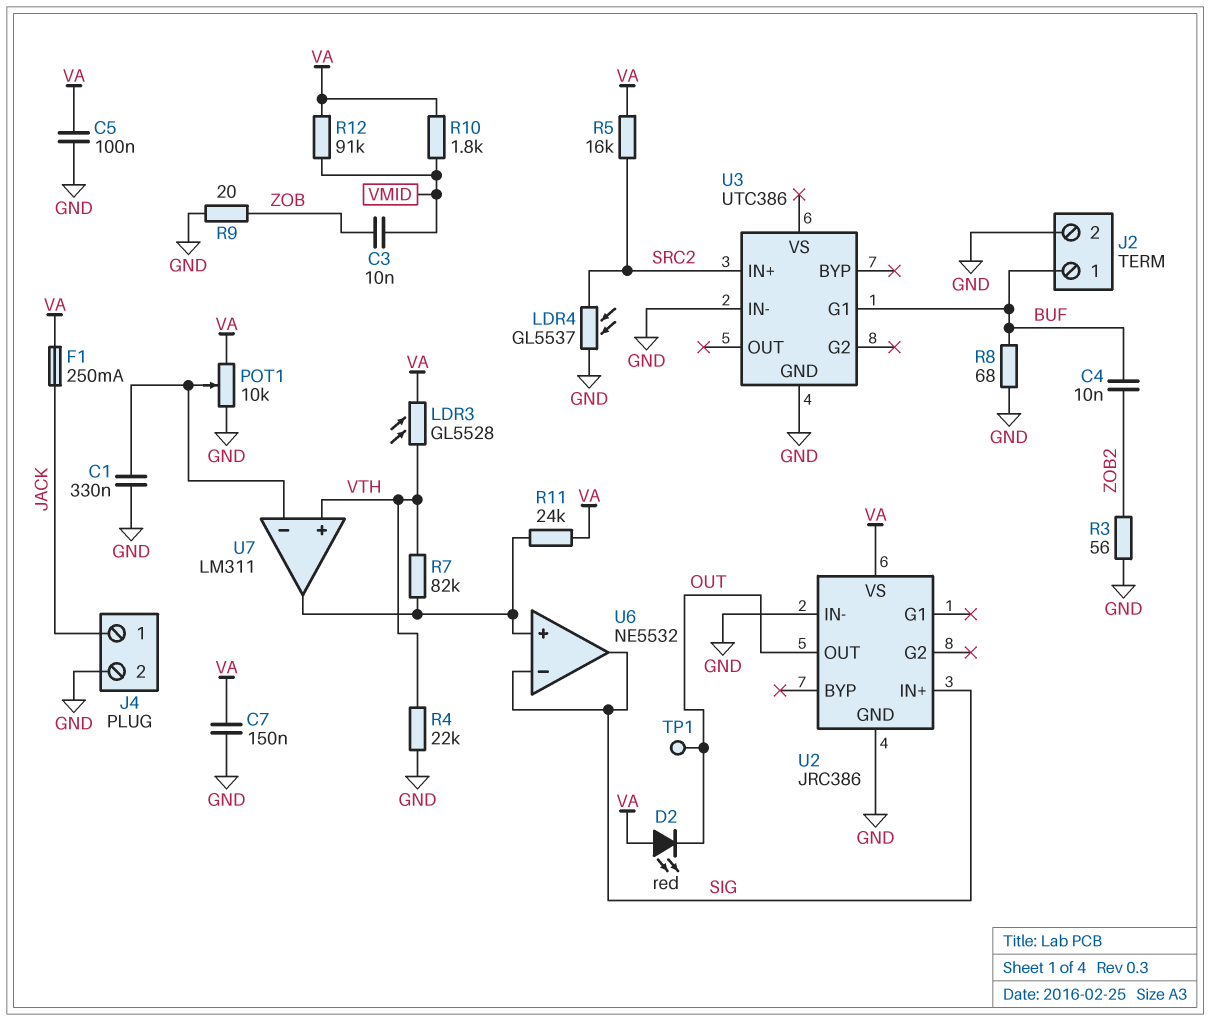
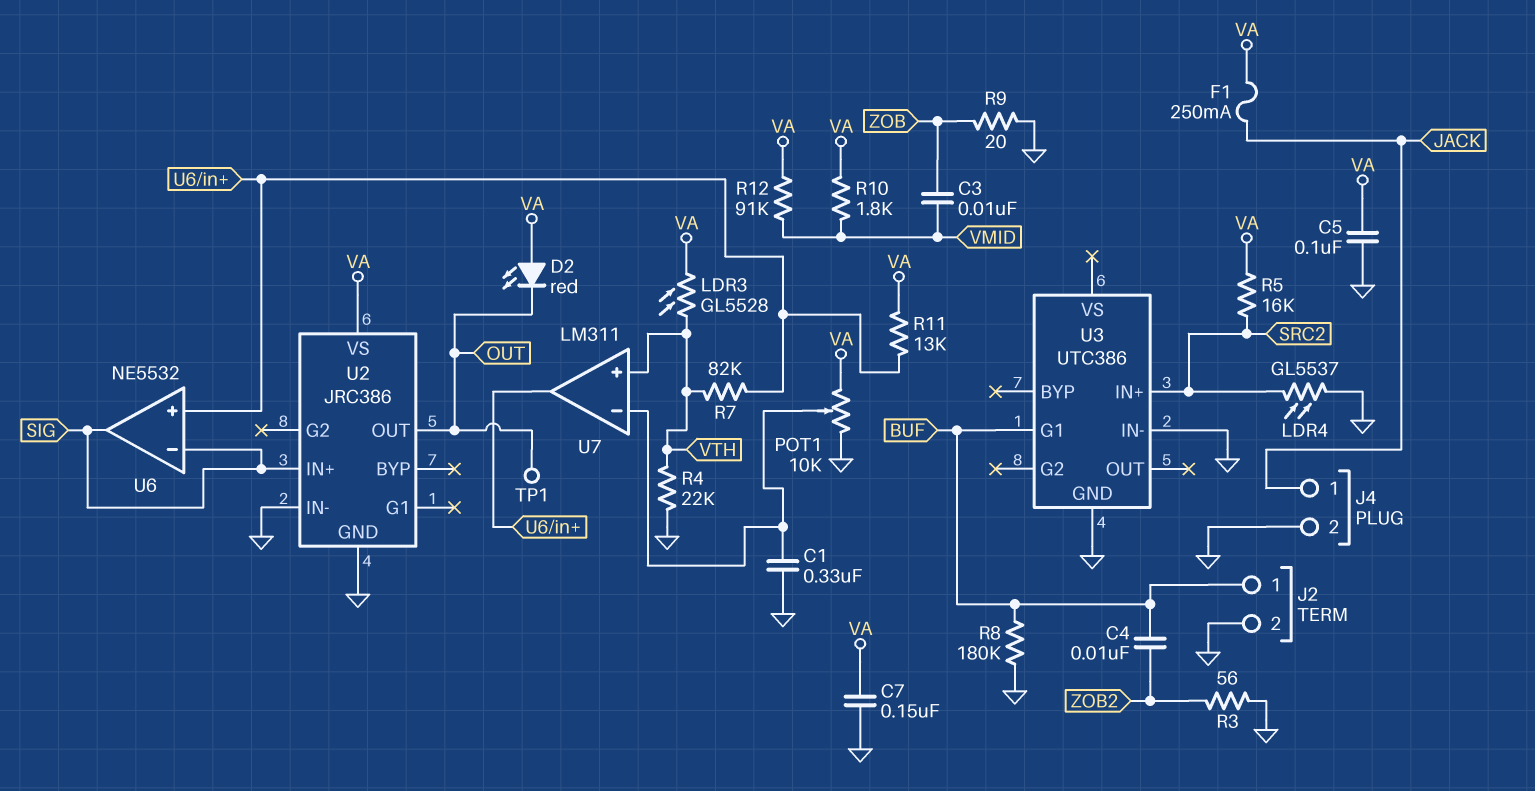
R8: 68 (BUF, GND) -> 180k (BUF, GND)
R11: 24k (U6/in+, VA) -> 13k (U6/in+, VA)

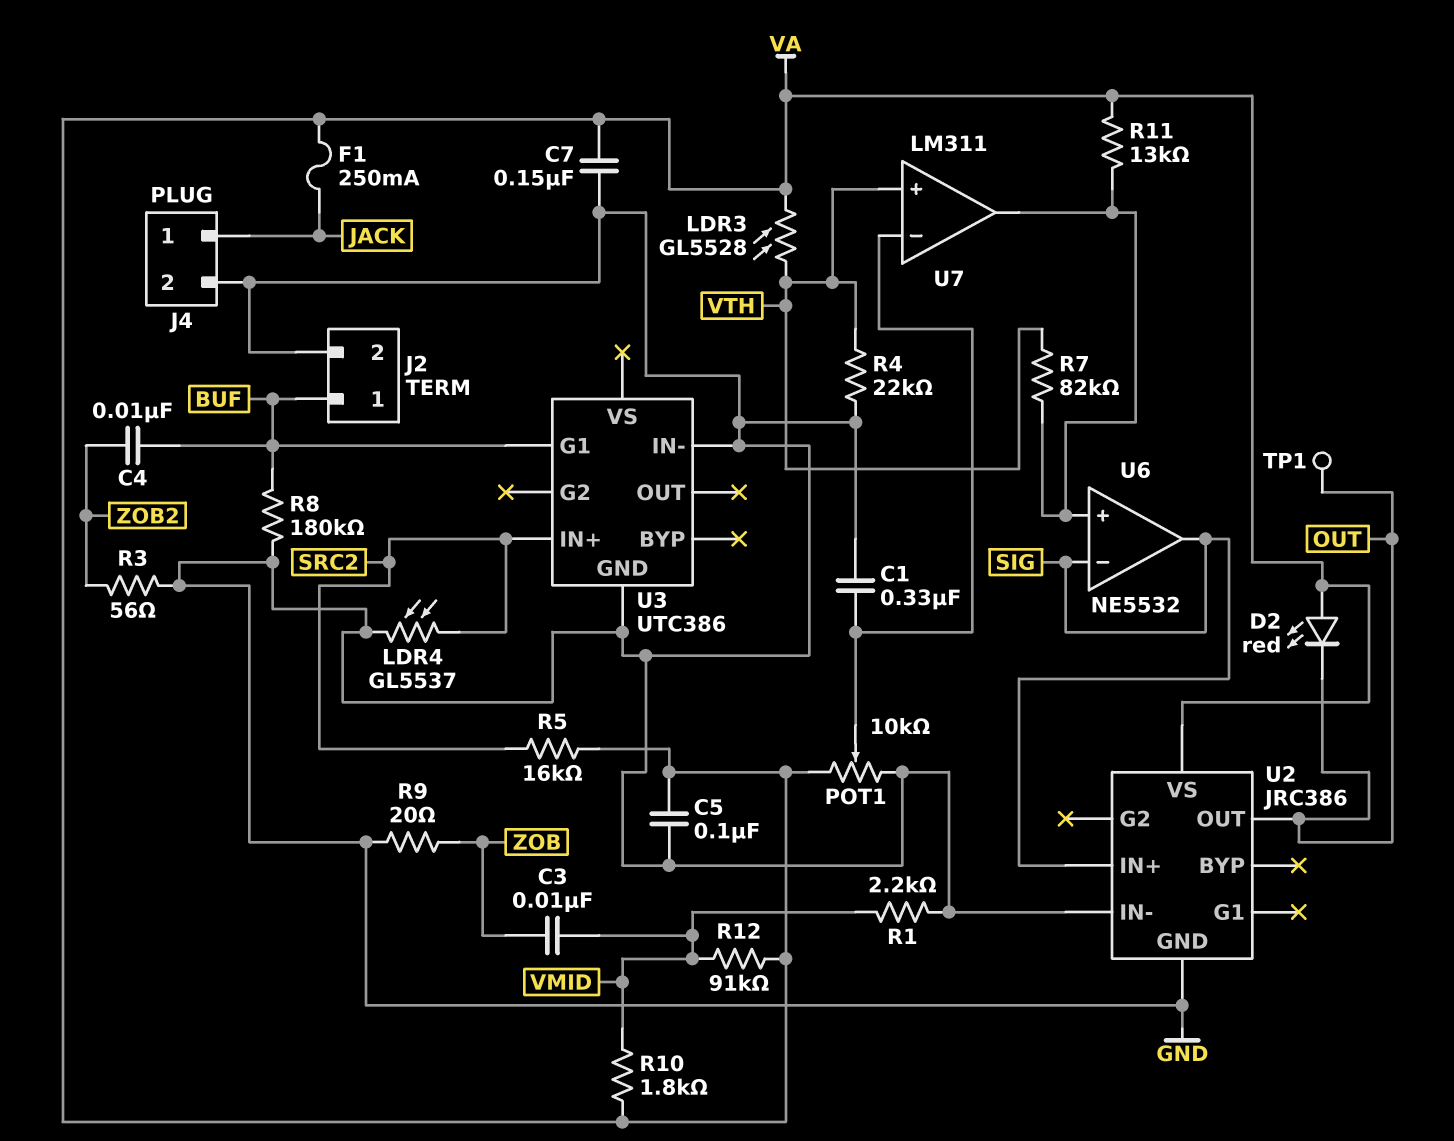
R1: none -> 2.2k (GND, VMID)

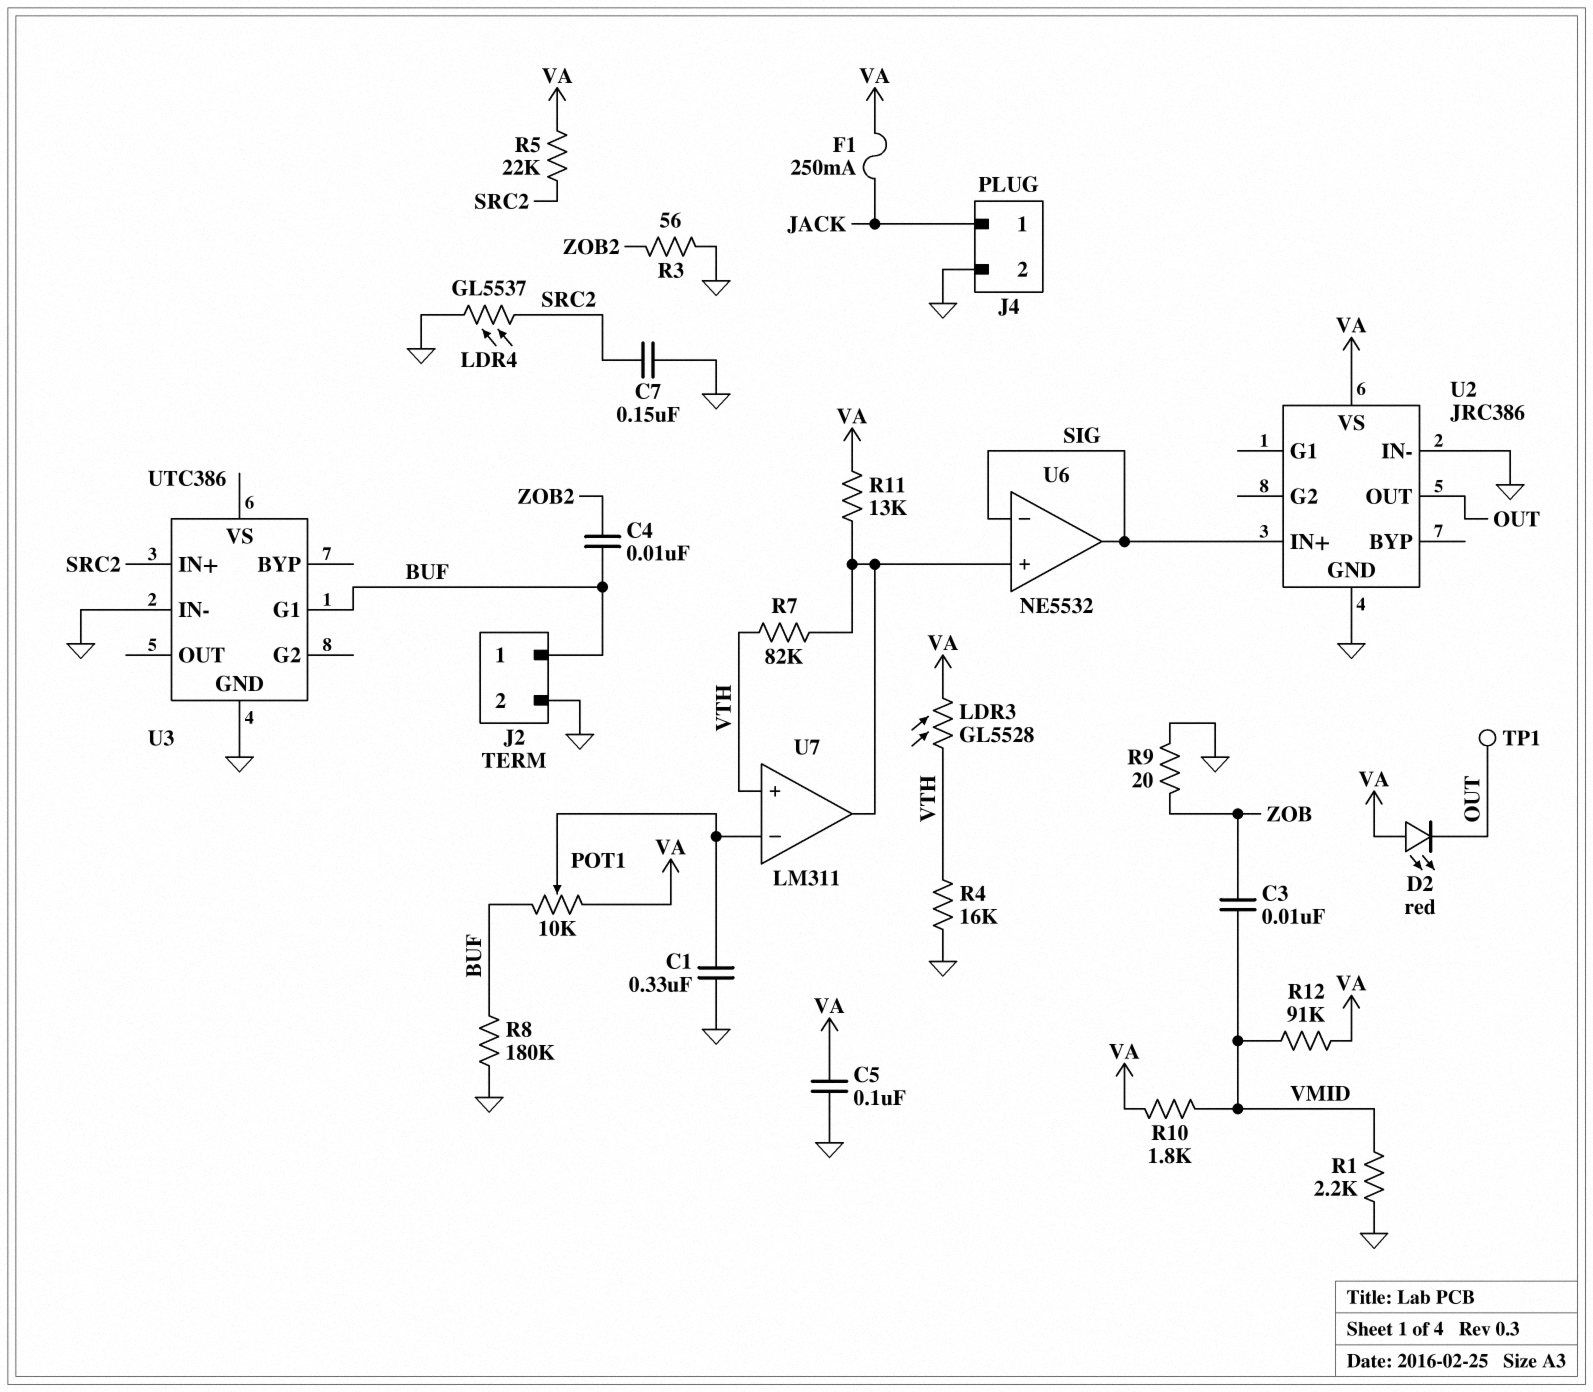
C7: 150nF (GND, VA) -> 150nF (GND, SRC2)
POT1: 10k (GND, VA, wiper U7/in-) -> 10k (BUF, VA, wiper U7/in-)
R4: 22k (GND, VTH) -> 16k (GND, VTH)
R5: 16k (SRC2, VA) -> 22k (SRC2, VA)

